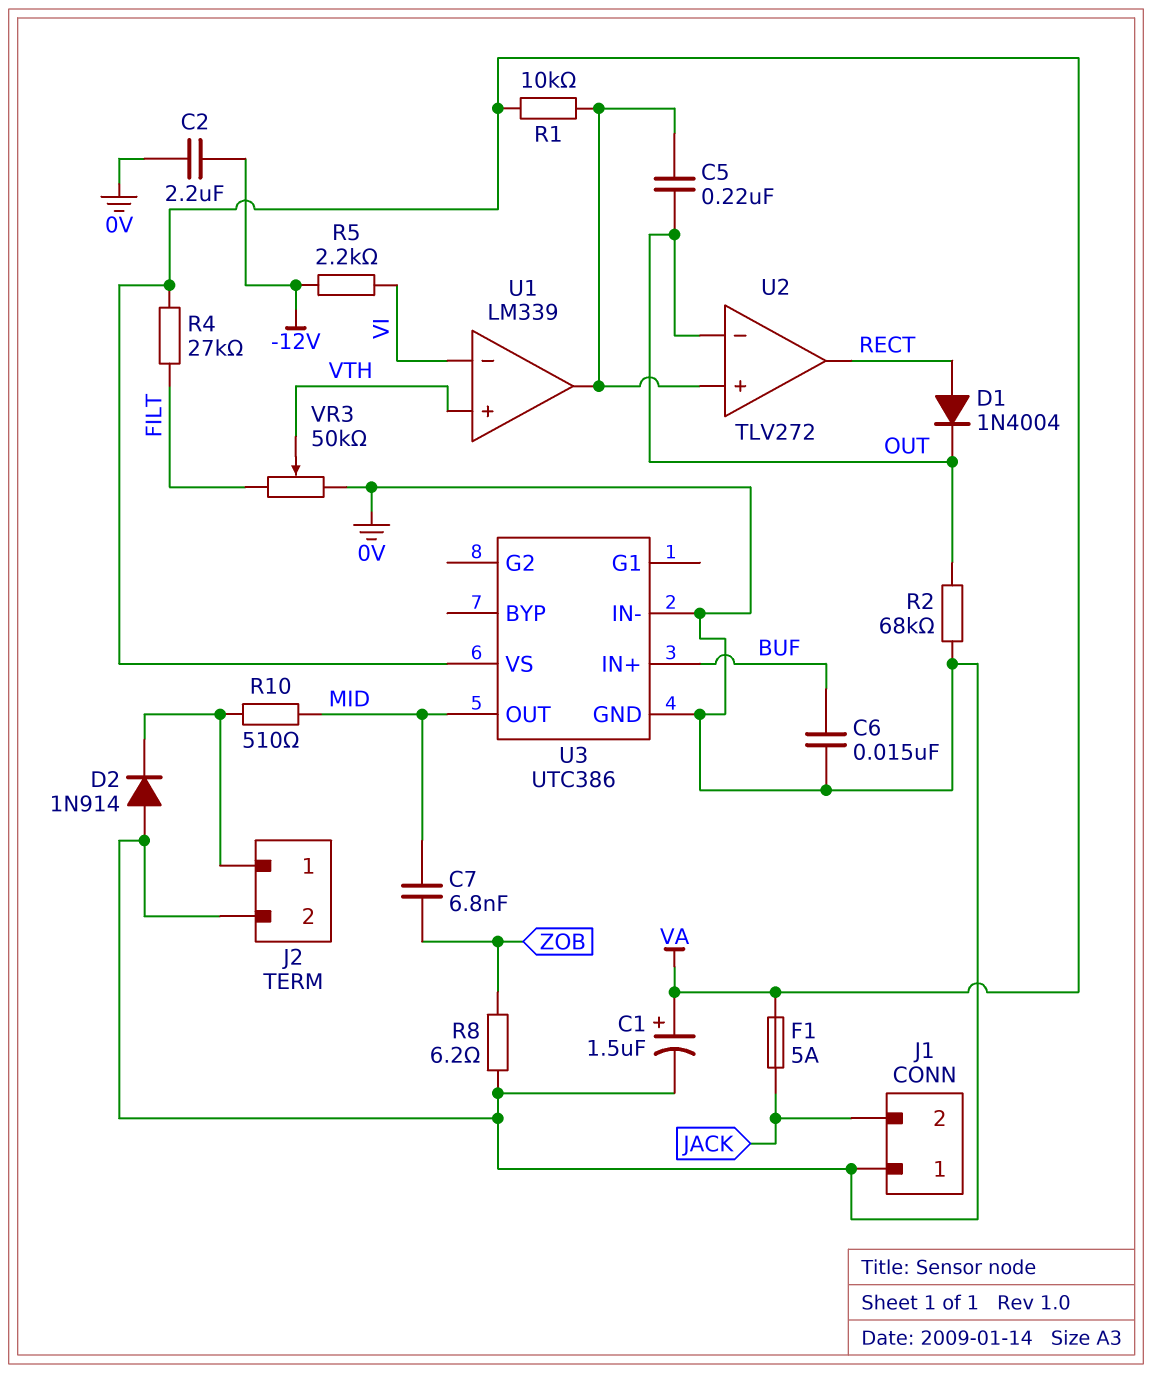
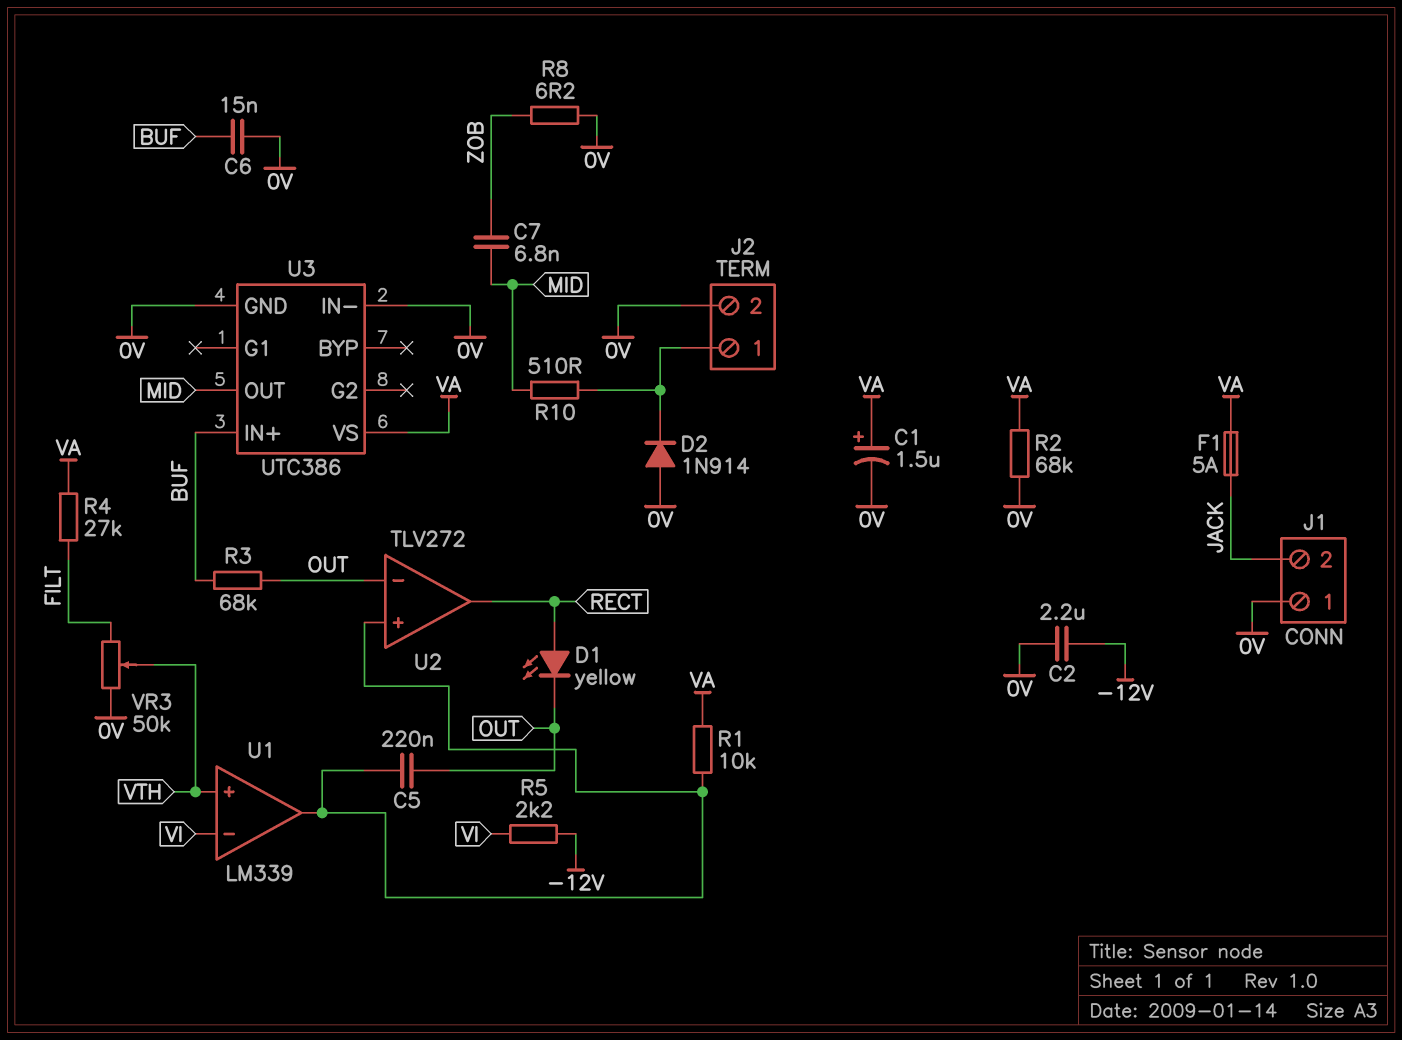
D1: diode 1N4004 (A RECT, K OUT) -> LED yellow (A RECT, K OUT)
R2: 68k (0V, OUT) -> 68k (0V, VA)
R3: none -> 68k (BUF, OUT)

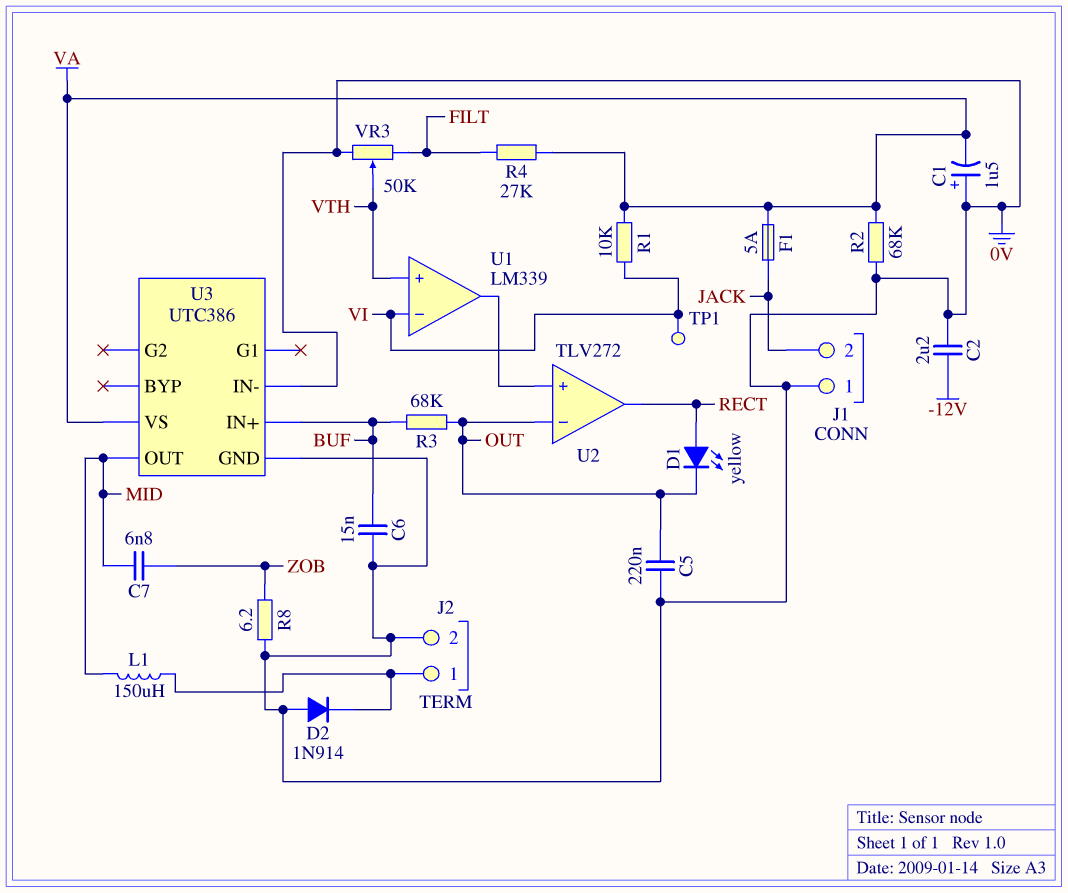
C1: 1.5uF (plus VA, minus 0V) -> 1.5uF (plus 0V, minus VA)
C5: 220nF (OUT, U1/out) -> 220nF (0V, OUT)
L1: none -> 150uH (J2/1, MID)
R1: 10k (U1/out, VA) -> 10k (VA, VI)
R5: 2.2k (-12V, VI) -> none
R10: 510 (J2/1, MID) -> none
TP1: none -> test point (VI)

